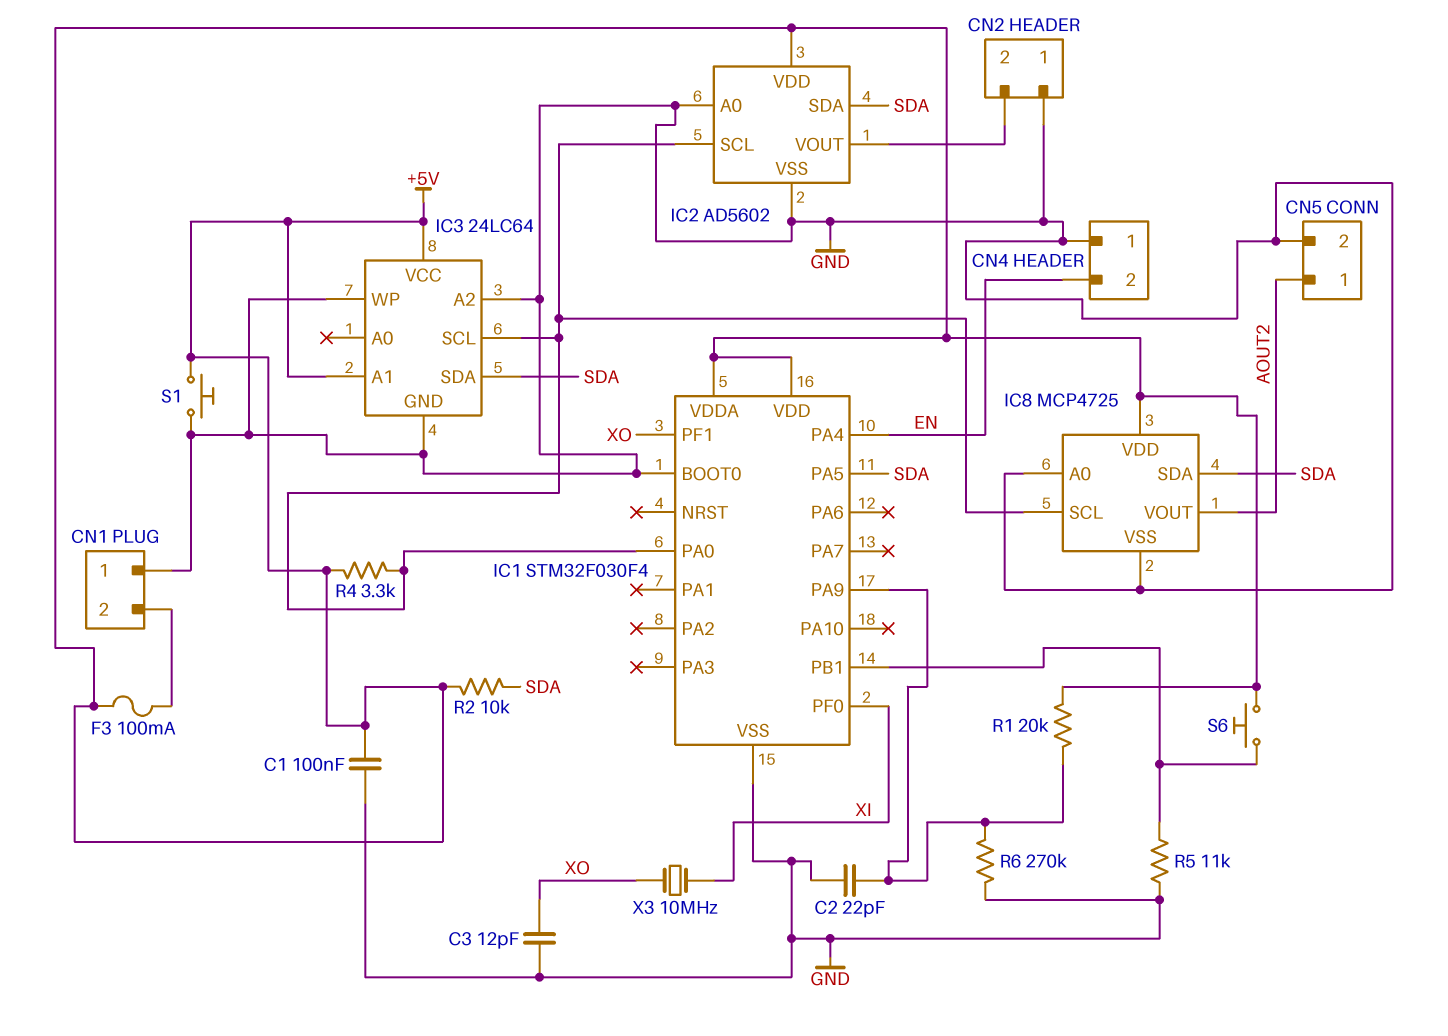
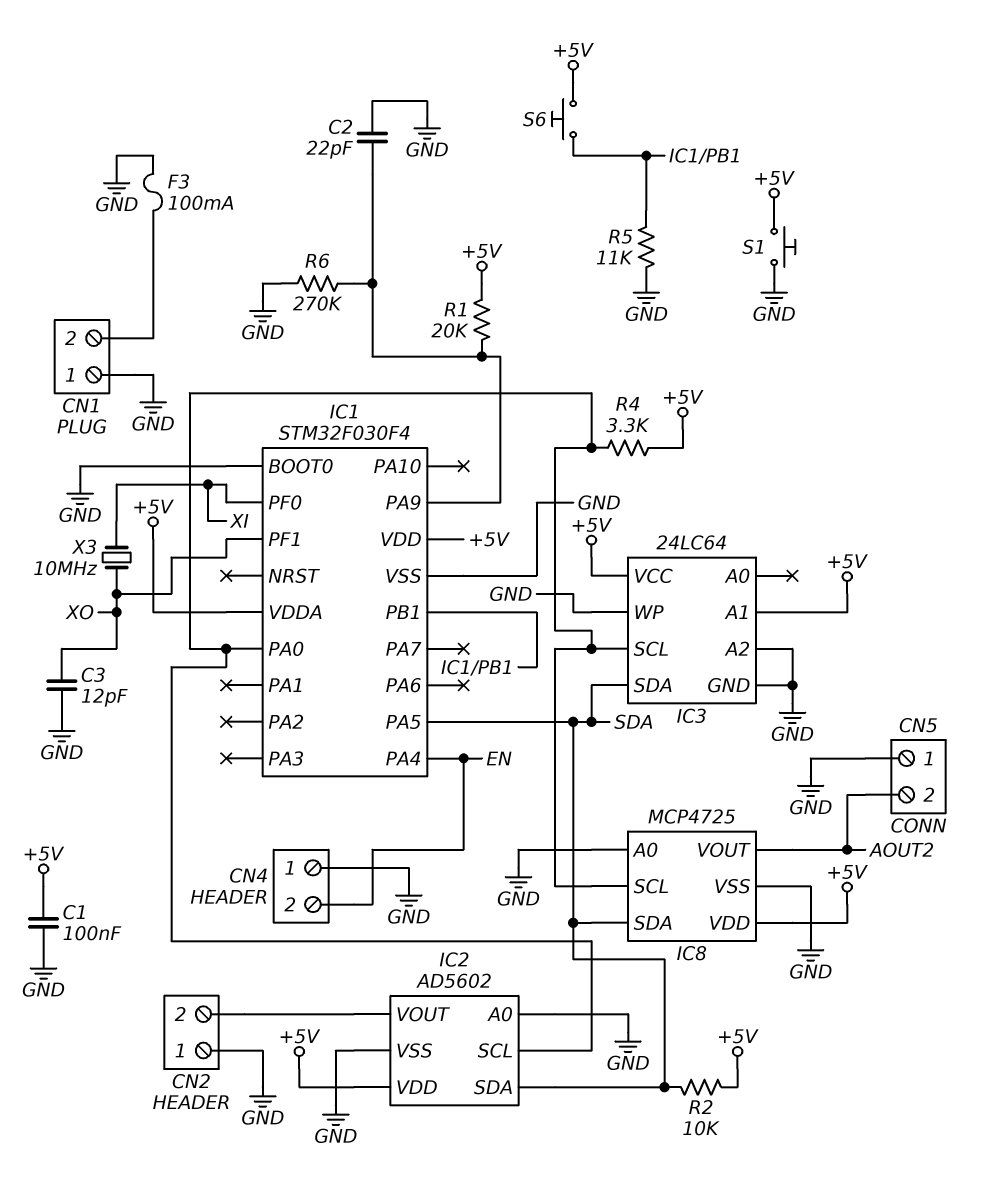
CN5 pin 1: AOUT2 -> GND
CN5 pin 2: GND -> AOUT2
F3: 100mA (+5V, CN1/2) -> 100mA (CN1/2, GND)

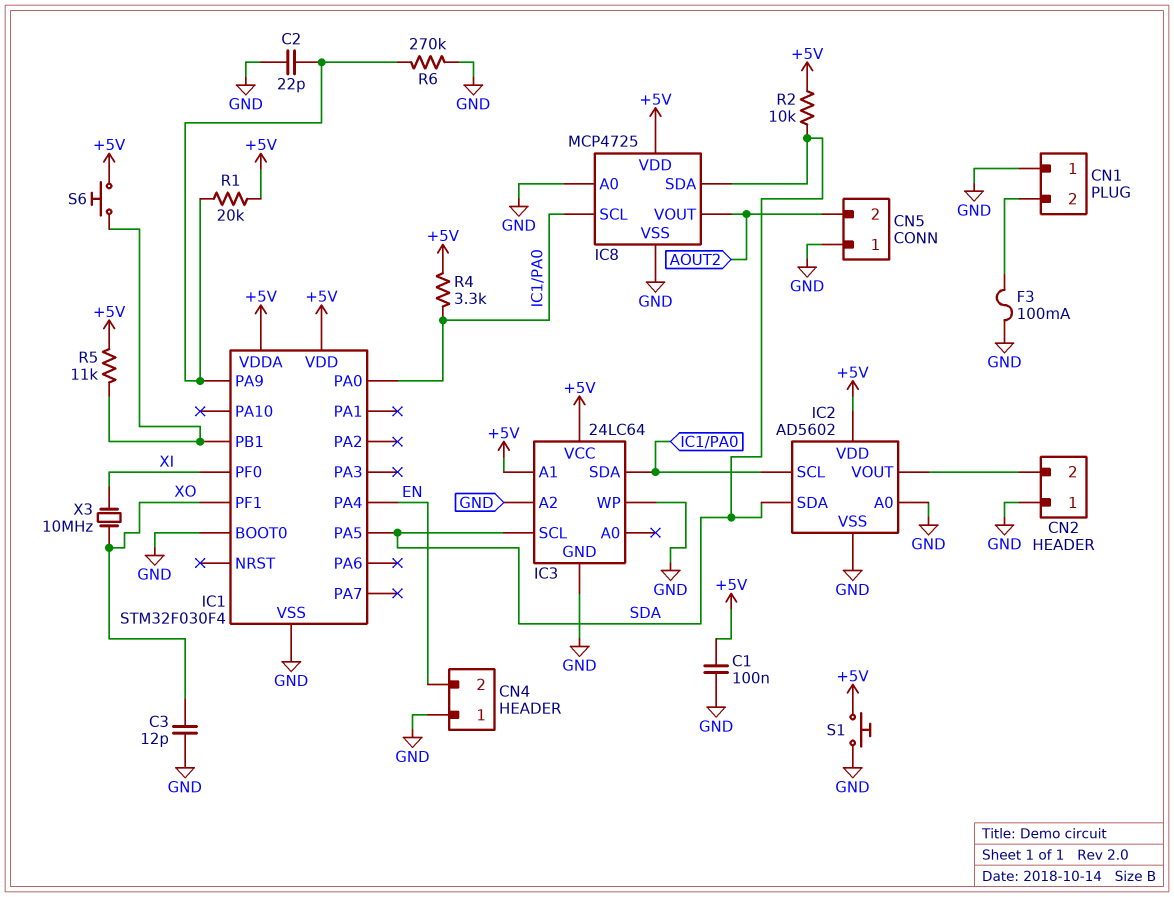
IC3 pin SCL: IC1/PA0 -> SDA
IC3 pin SDA: SDA -> IC1/PA0
R5: 11k (GND, IC1/PB1) -> 11k (+5V, IC1/PB1)

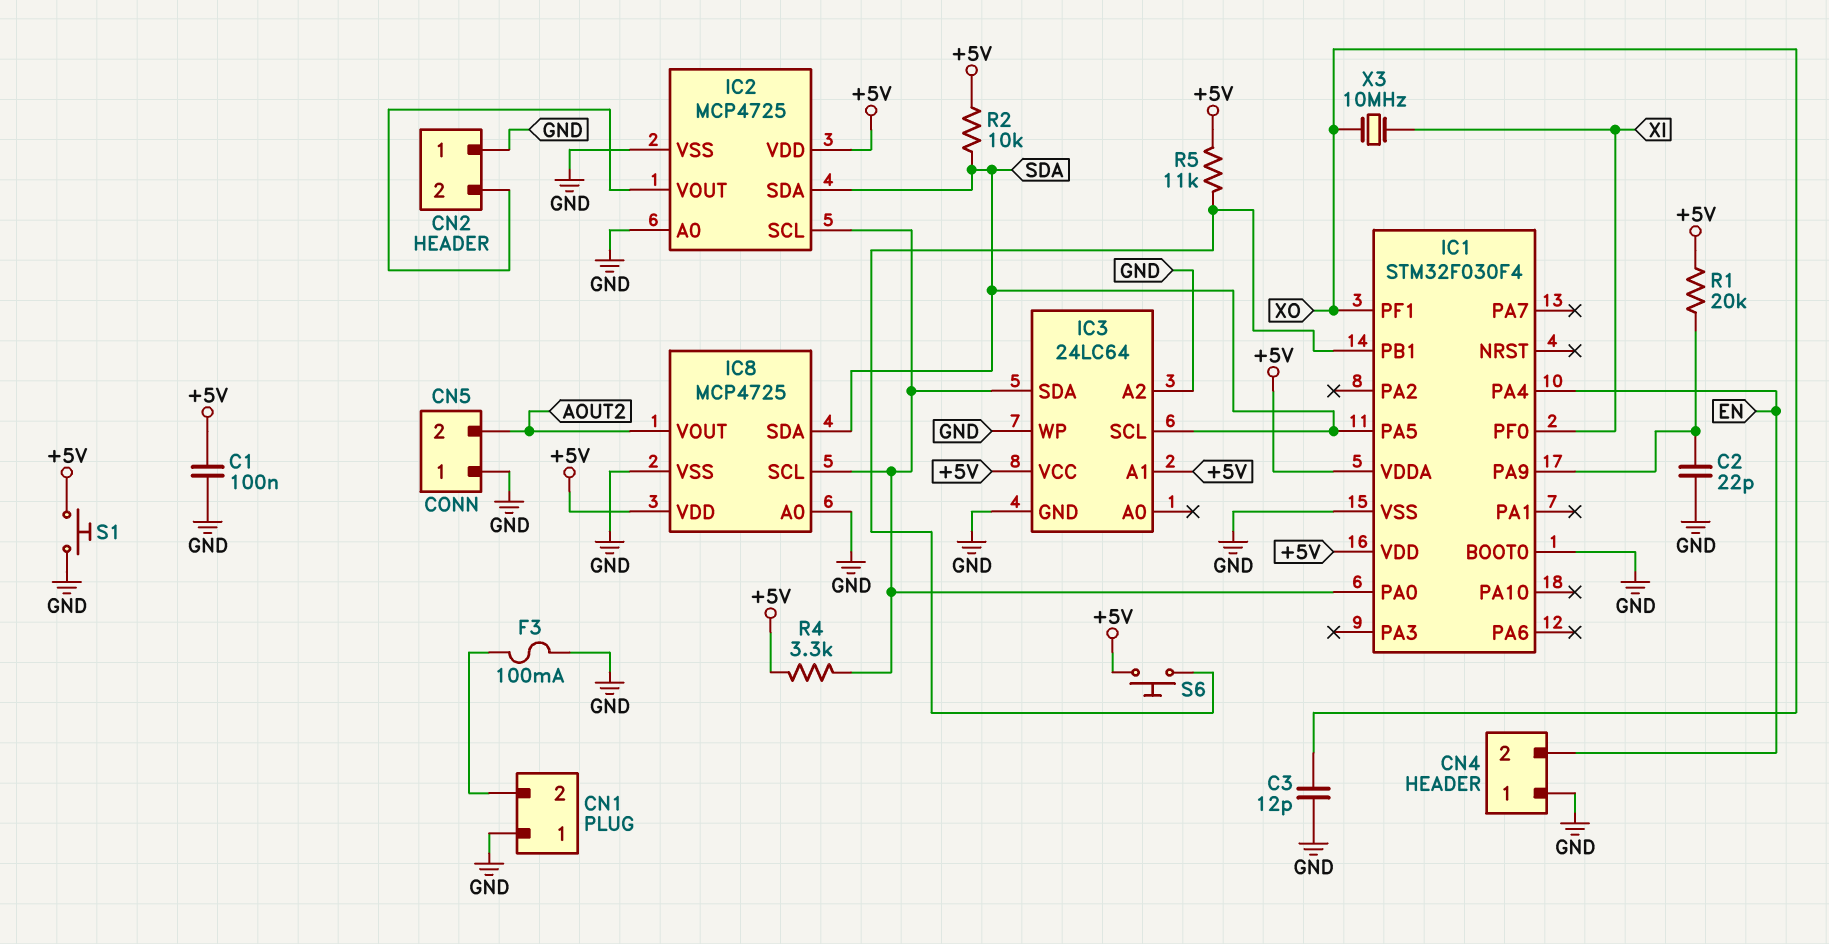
IC2: AD5602 -> MCP4725
R6: 270k (GND, IC1/PA9) -> none

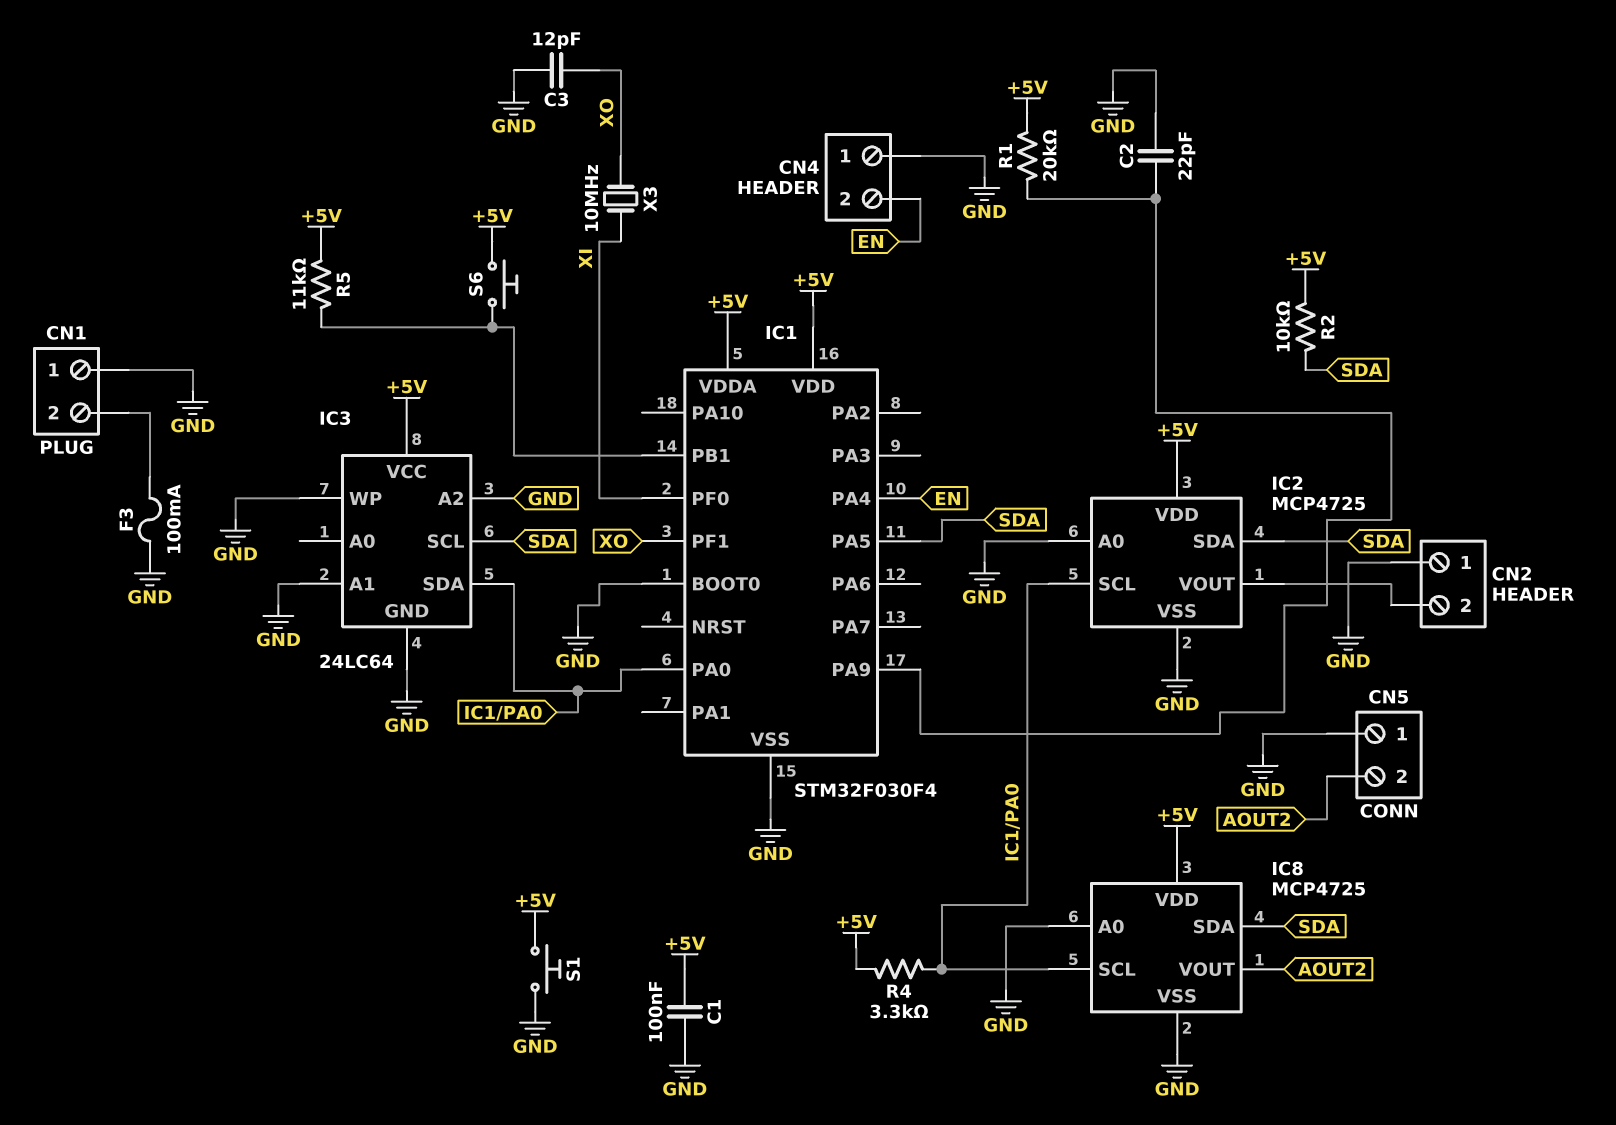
IC3 pin A1: +5V -> GND

